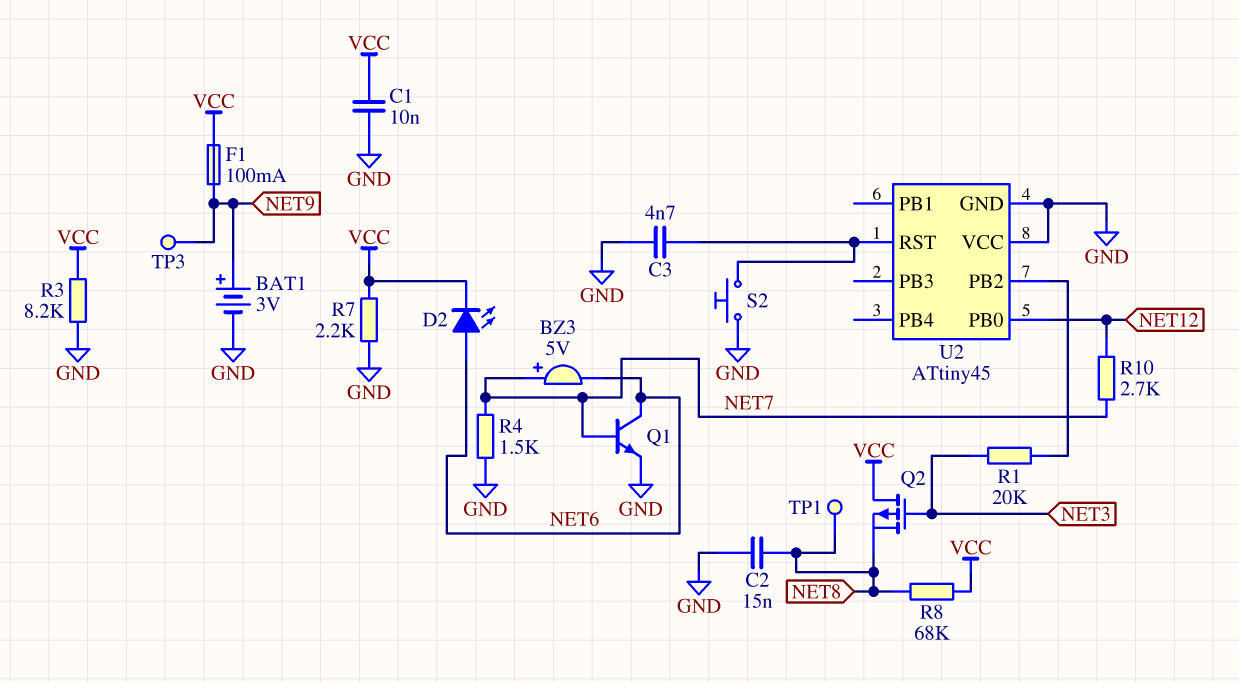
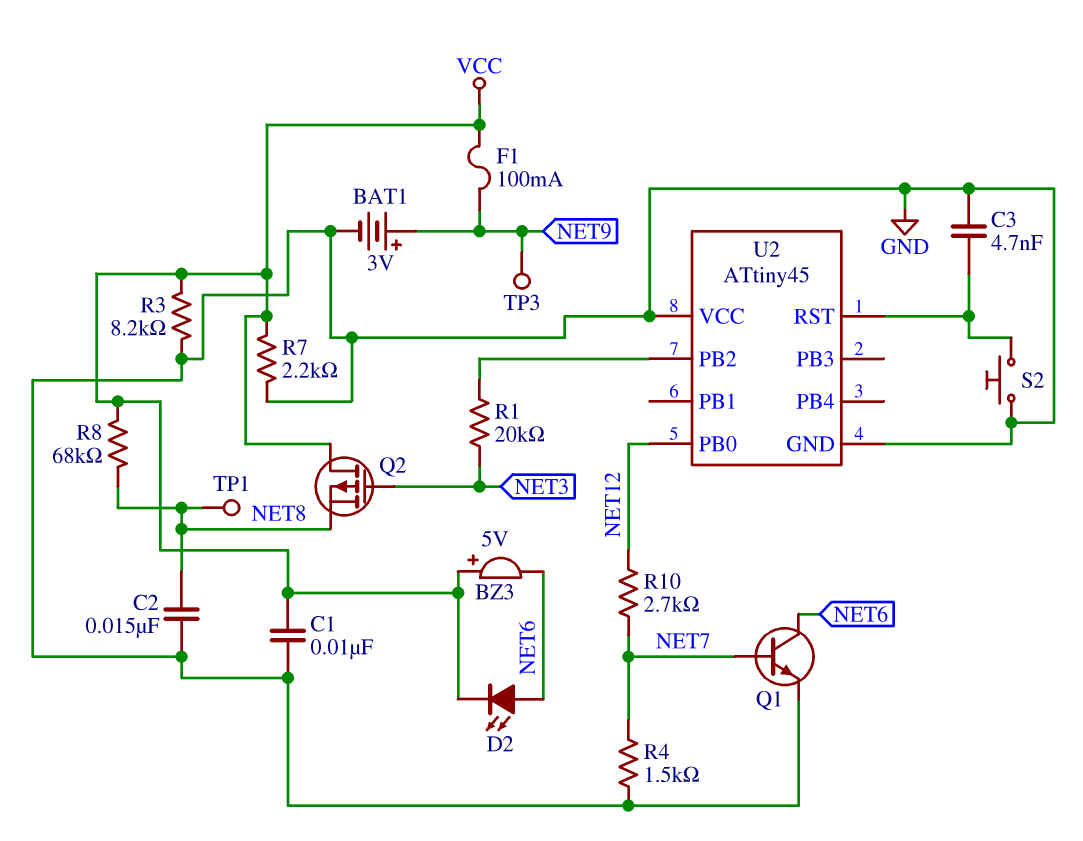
BZ3: buzzer 5V (plus NET7, minus NET6) -> buzzer 5V (plus VCC, minus NET6)

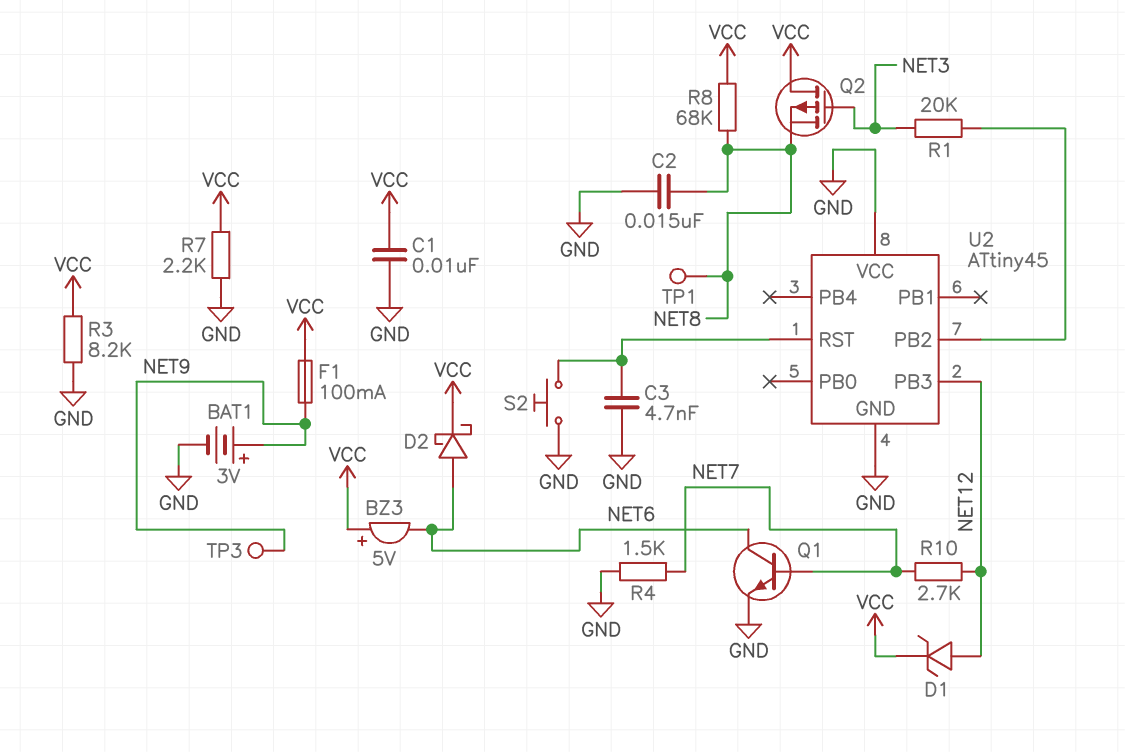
D1: none -> zener (A NET12, K VCC)
D2: LED (A NET6, K VCC) -> schottky (A NET6, K VCC)
U2 pin PB0: NET12 -> none
U2 pin PB3: none -> NET12

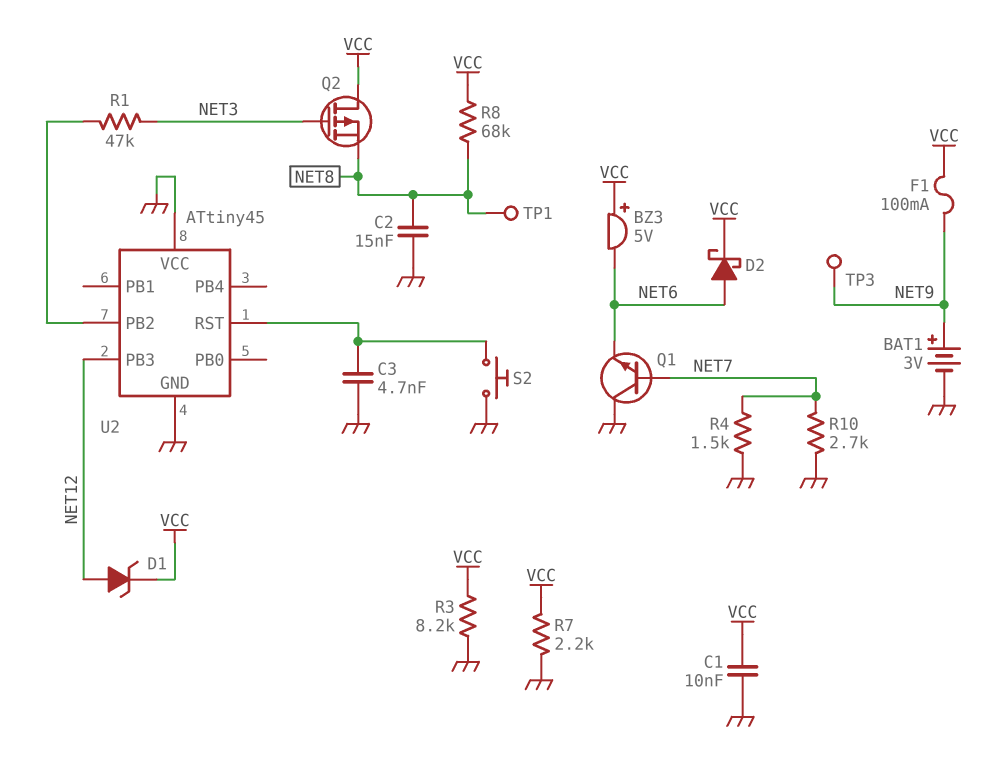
Q1: NPN (B NET7, C NET6, E GND) -> NPN (B NET7, C GND, E NET6)
R1: 20k (NET3, U2/PB2) -> 47k (NET3, U2/PB2)
R10: 2.7k (NET7, NET12) -> 2.7k (GND, NET7)

